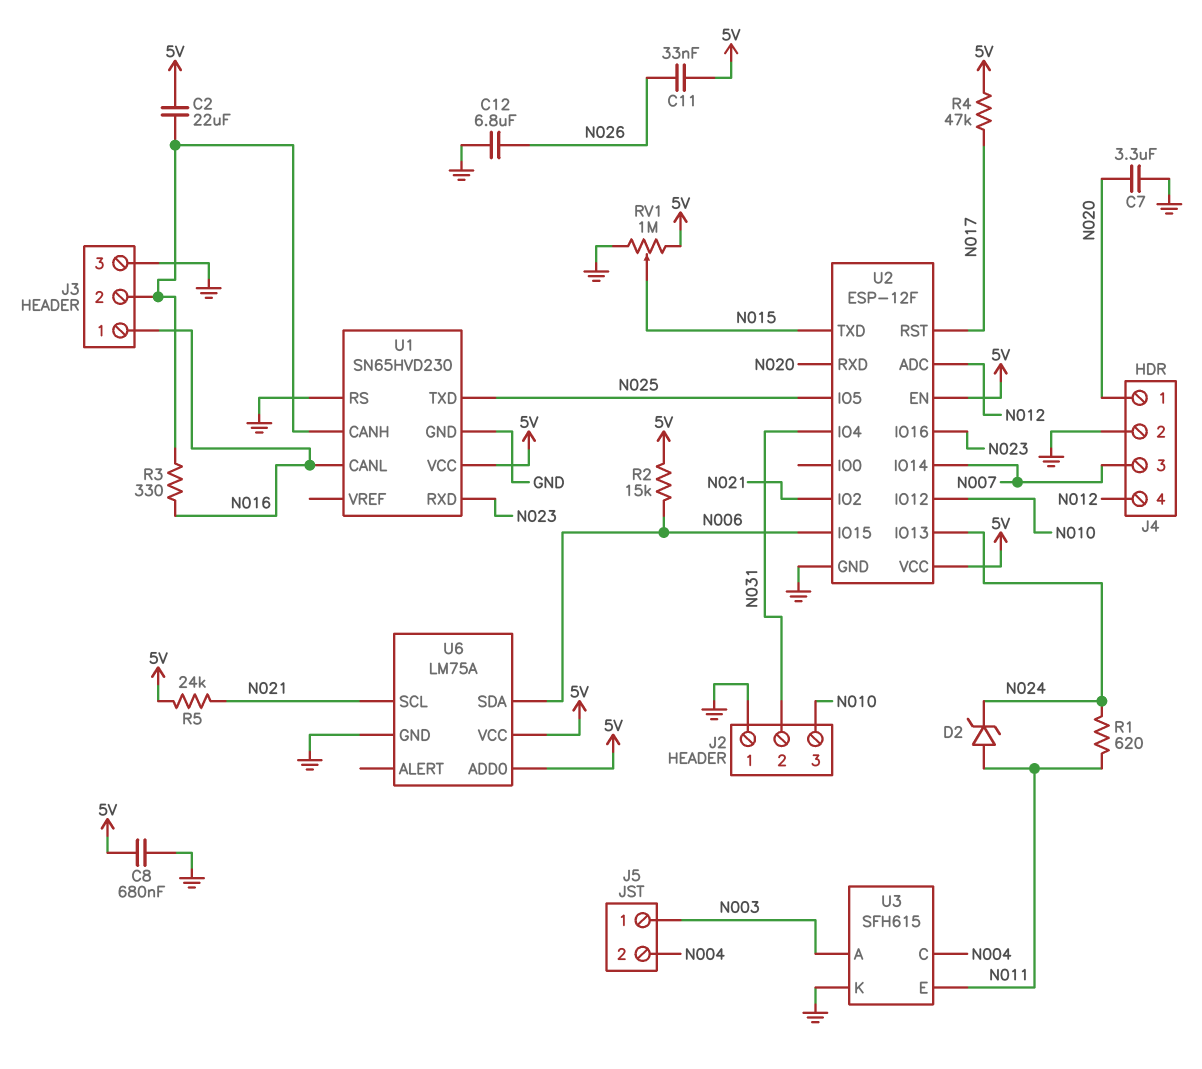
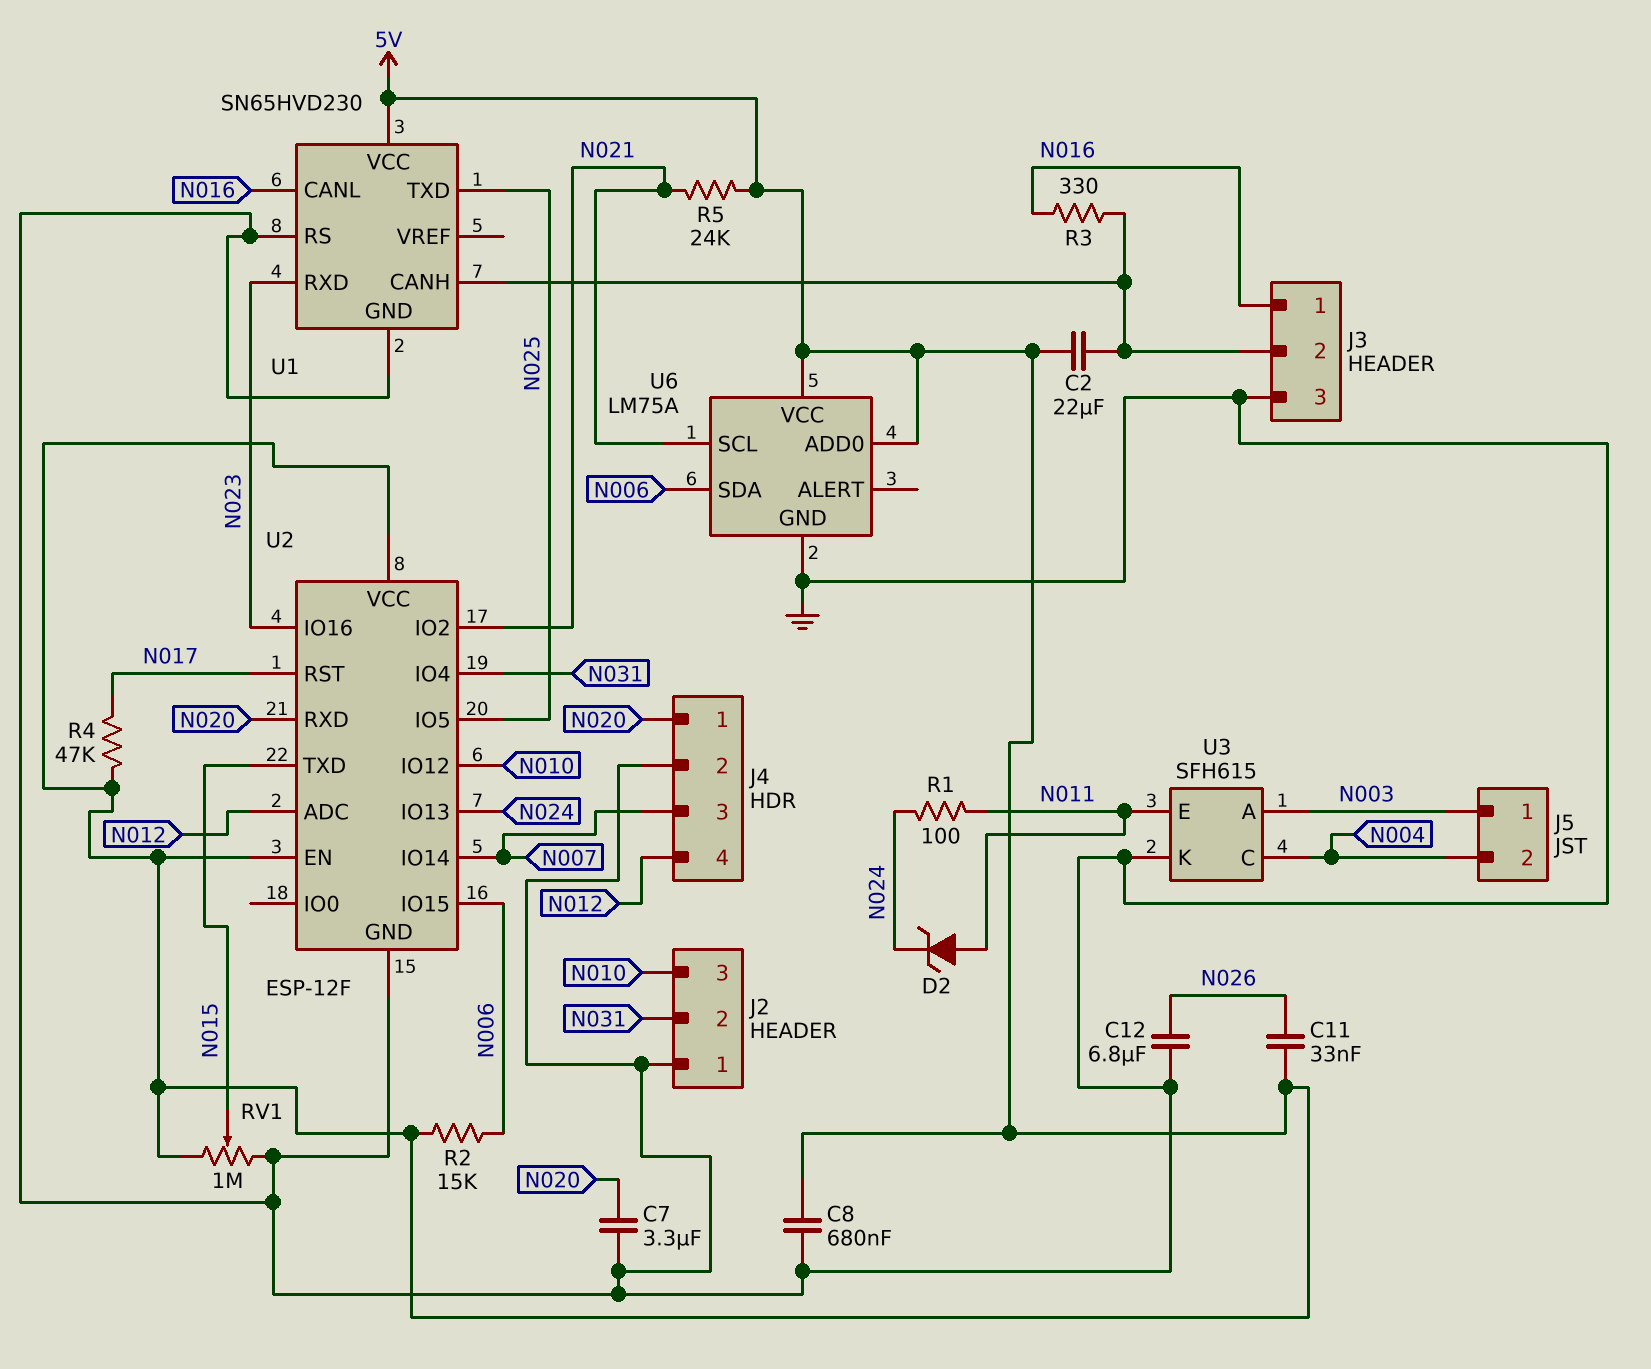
R1: 620 (N011, N024) -> 100 (N011, N024)

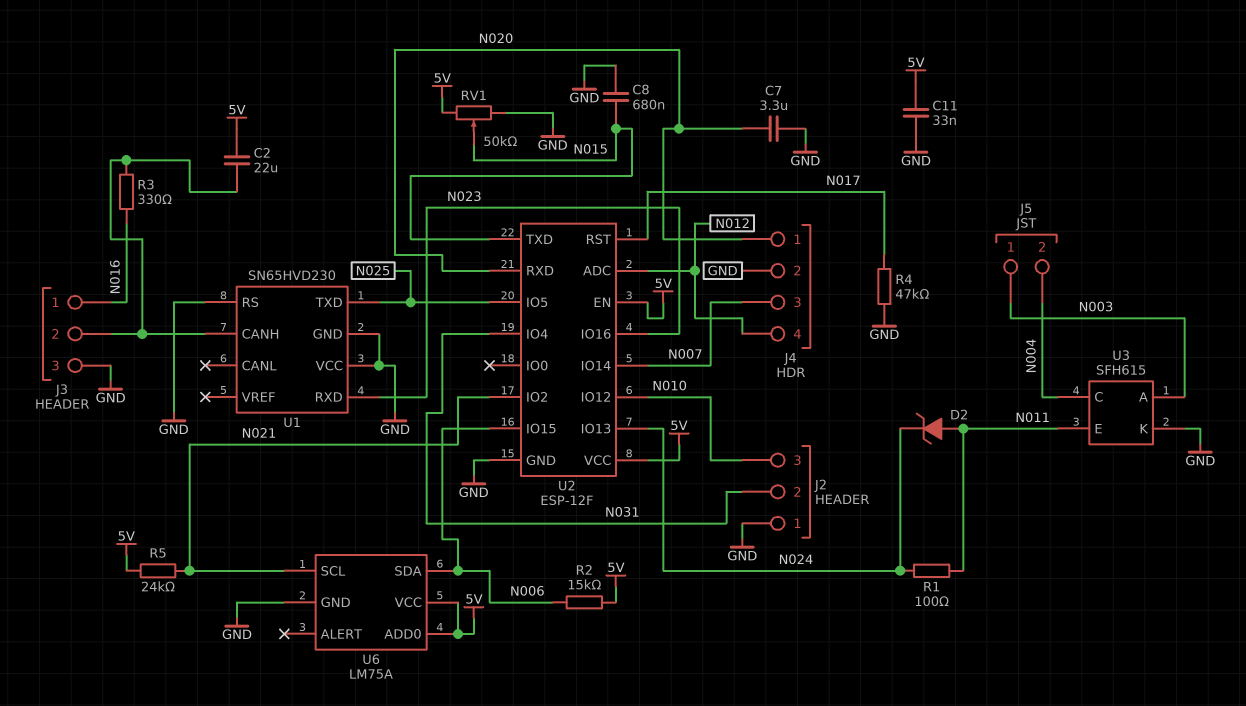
C8: 680nF (5V, GND) -> 680nF (GND, N015)
C11: 33nF (5V, N026) -> 33nF (5V, GND)
C12: 6.8uF (GND, N026) -> none
R4: 47k (5V, N017) -> 47k (GND, N017)
RV1: 1M (5V, GND, wiper N015) -> 50k (5V, GND, wiper N015)
U1 pin CANL: N016 -> none
U1 pin VCC: 5V -> GND

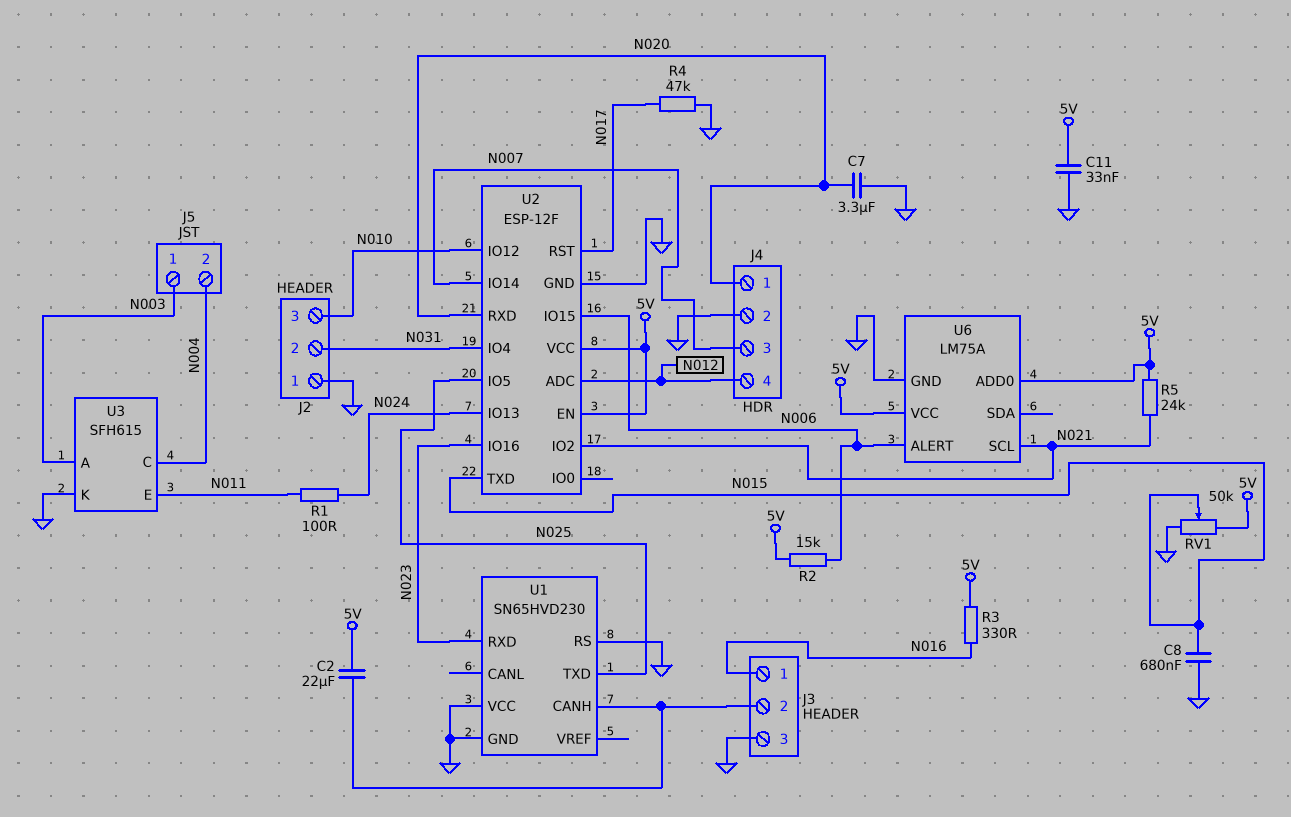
D2: zener (A N011, K N024) -> none
R3: 330 (J3/2, N016) -> 330 (5V, N016)
U6 pin ALERT: none -> N006
U6 pin SDA: N006 -> none

